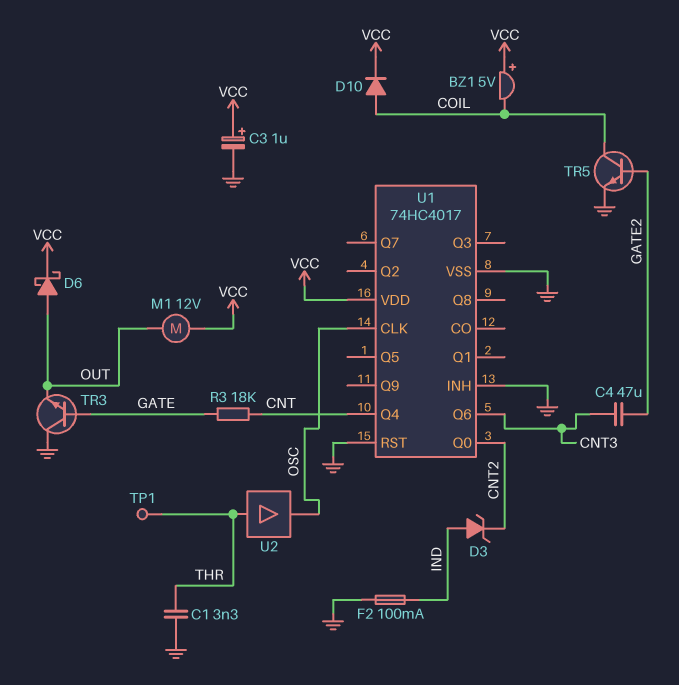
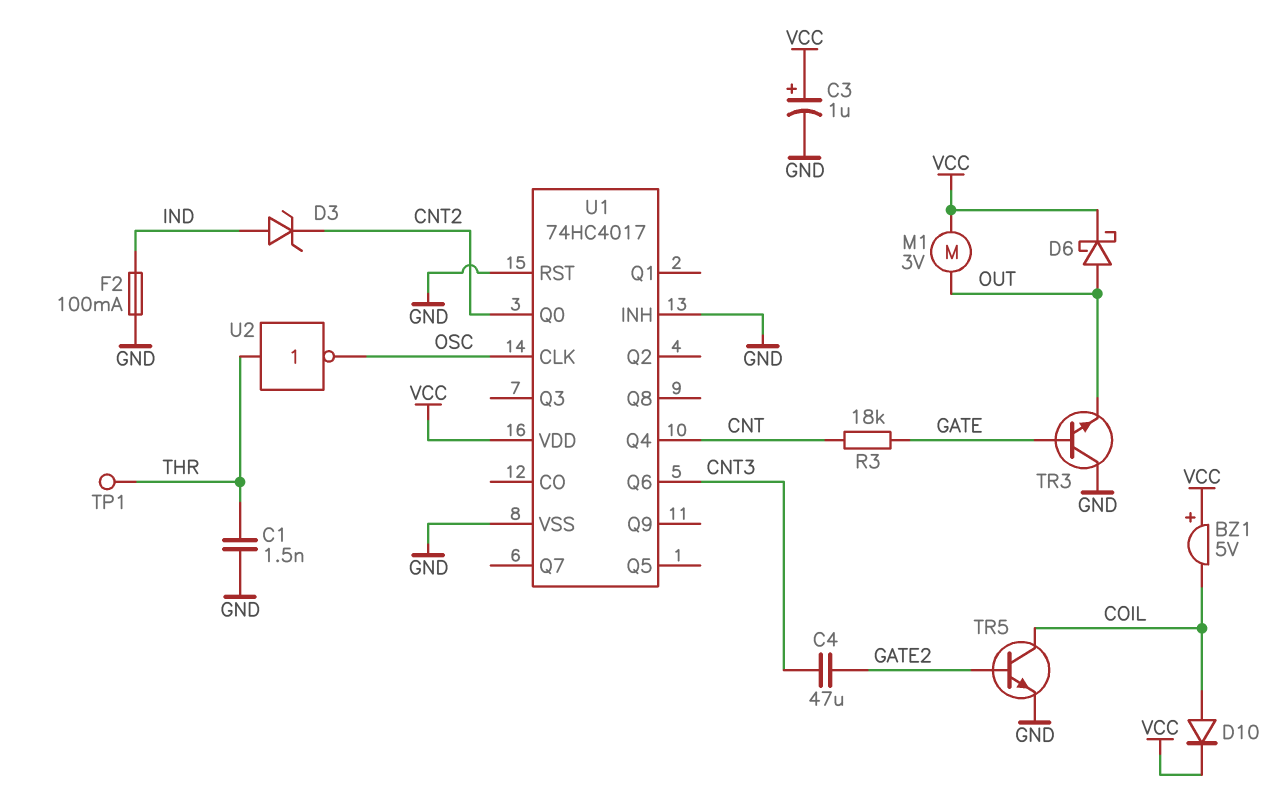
C1: 3.3nF (GND, THR) -> 1.5nF (GND, THR)
M1: motor 12V (OUT, VCC) -> motor 3V (OUT, VCC)
U2: buffer (in THR, out OSC) -> NOT (in THR, out OSC)

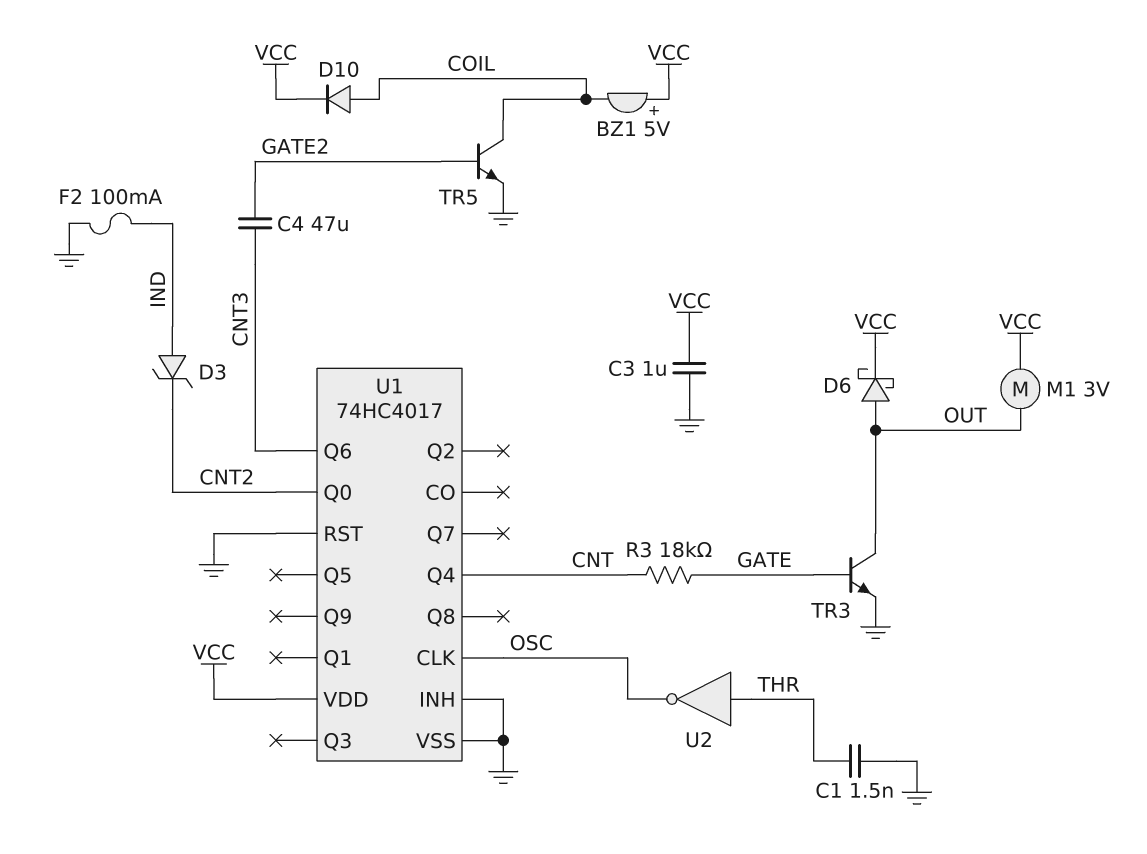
C3: 1uF (plus VCC, minus GND) -> 1uF (GND, VCC)
TP1: test point (THR) -> none
TR3: NPN (B GATE, C GND, E OUT) -> NPN (B GATE, C OUT, E GND)

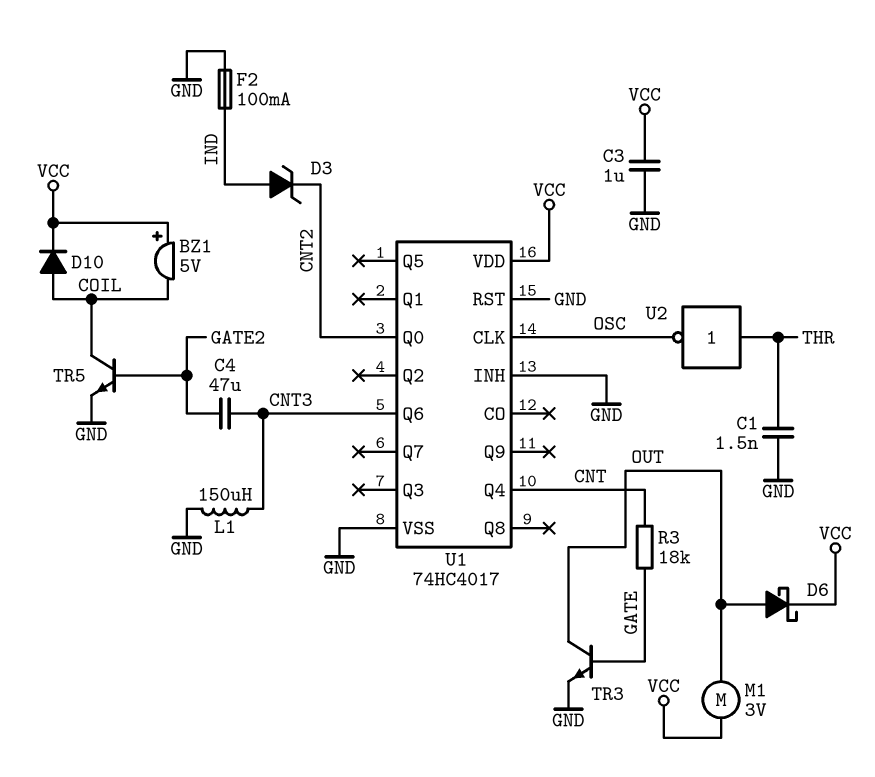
L1: none -> 150uH (CNT3, GND)

